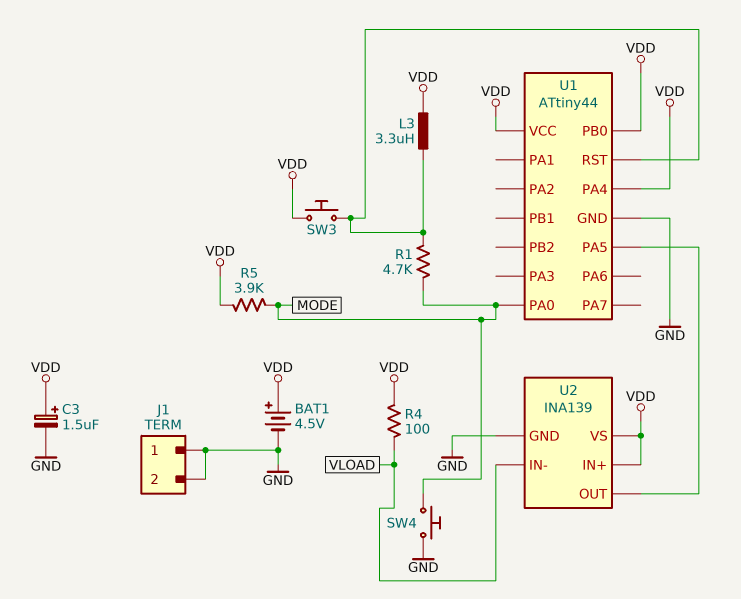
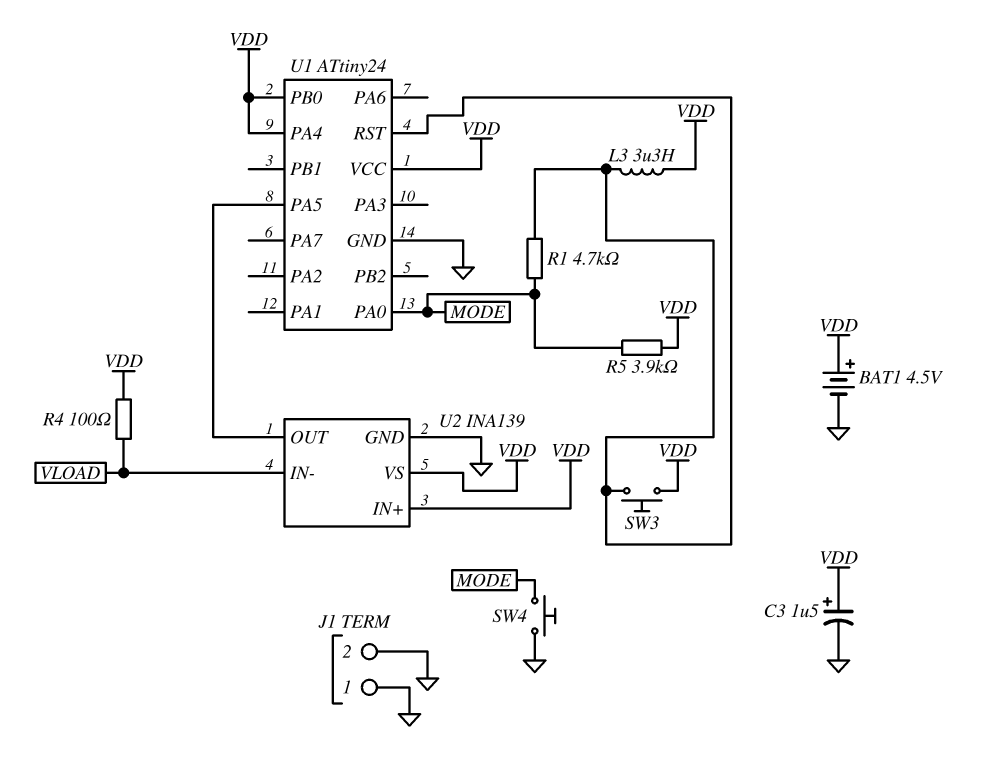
U1: ATtiny44 -> ATtiny24

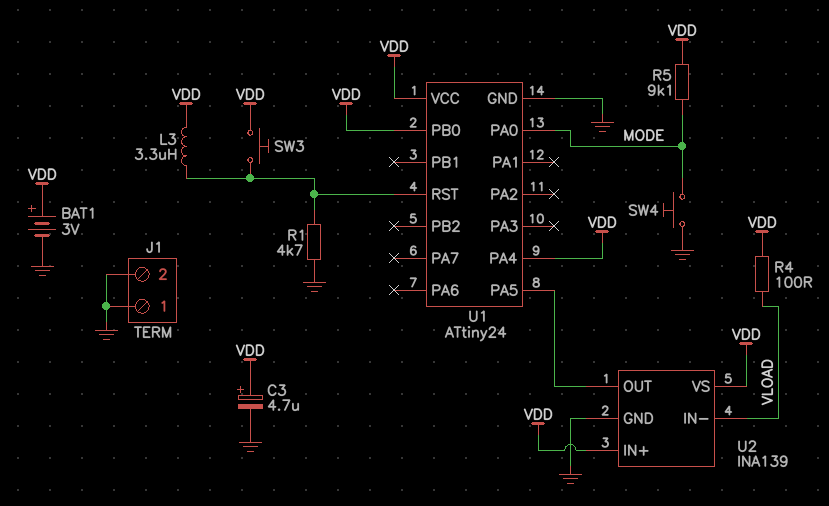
BAT1: 4.5V (plus VDD, minus GND) -> 3V (plus VDD, minus GND)
C3: 1.5uF (plus VDD, minus GND) -> 4.7uF (plus VDD, minus GND)
R1: 4.7k (MODE, U1/RST) -> 4.7k (GND, U1/RST)
R5: 3.9k (MODE, VDD) -> 9.1k (MODE, VDD)

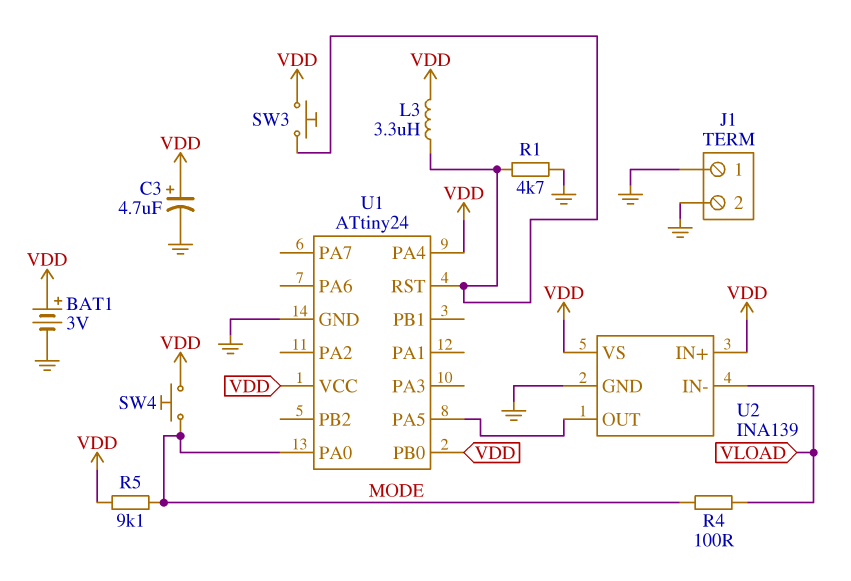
R4: 100 (VDD, VLOAD) -> 100 (MODE, VLOAD)
SW4: button (GND, MODE) -> button (MODE, VDD)

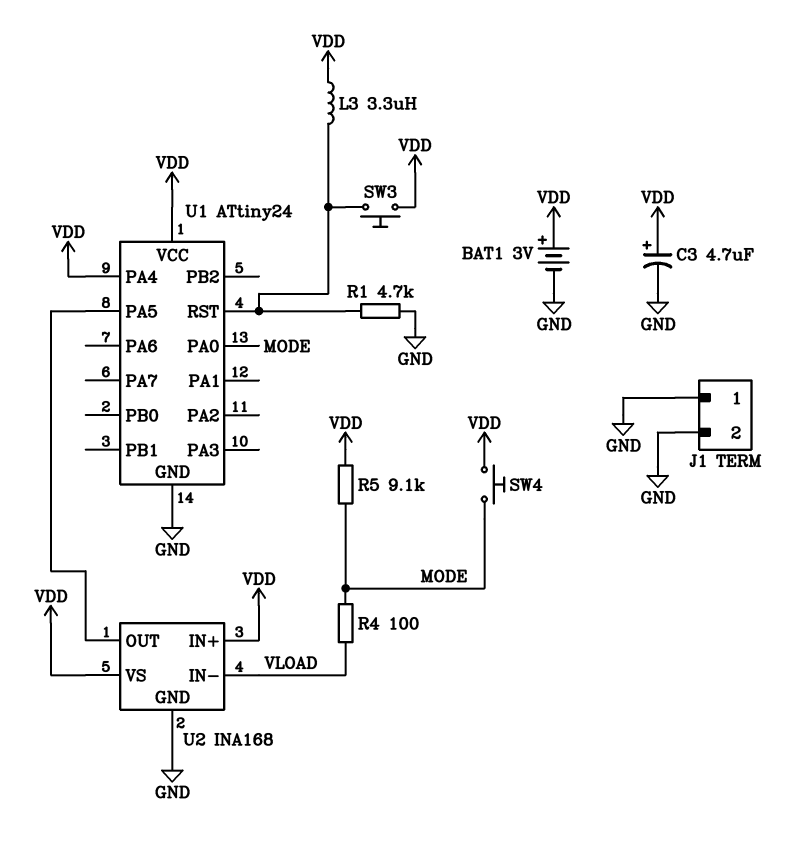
U1 pin PB0: VDD -> none
U2: INA139 -> INA168

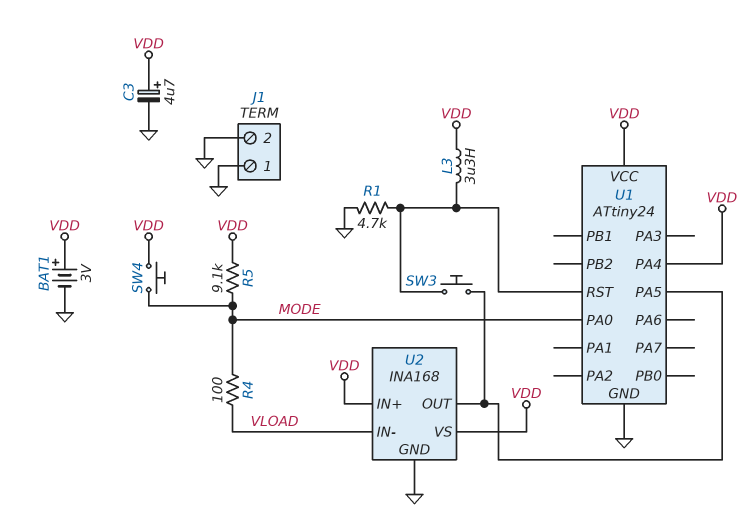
SW3: button (U1/RST, VDD) -> button (U1/PA5, U1/RST)

